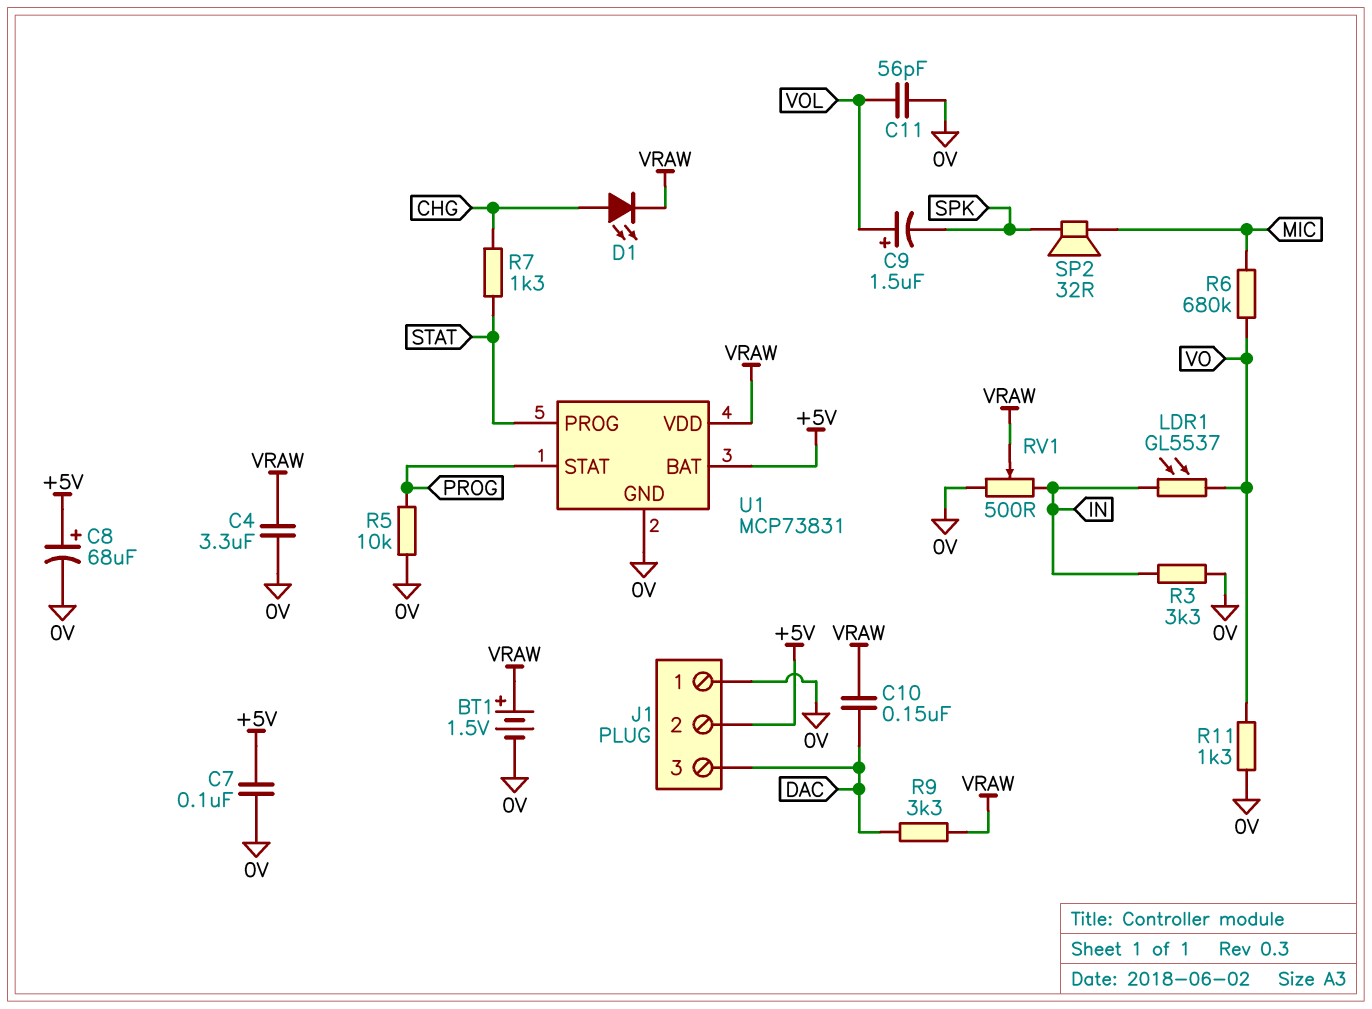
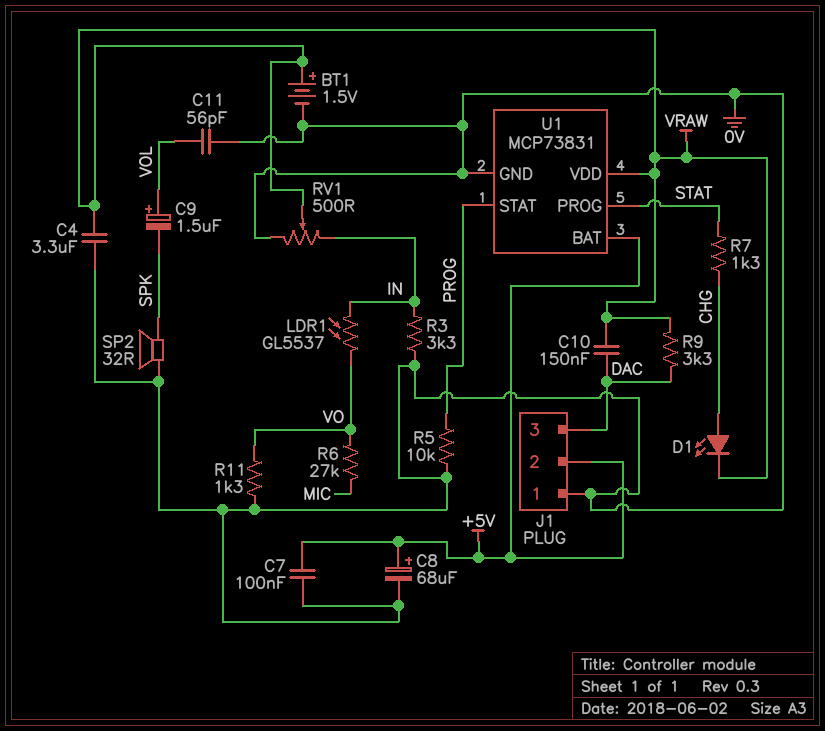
R6: 680k (MIC, VO) -> 27k (MIC, VO)
SP2: speaker 32R (MIC, SPK) -> speaker 32R (0V, SPK)

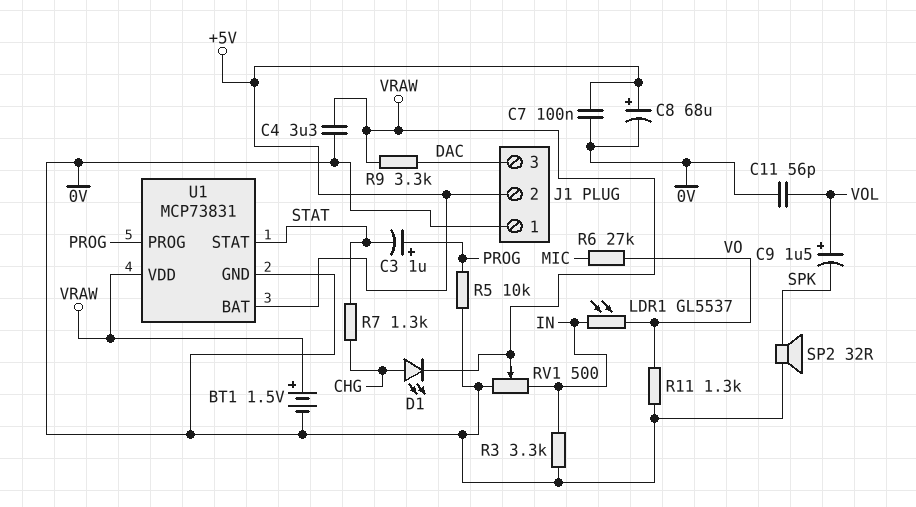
C3: none -> 1uF (plus PROG, minus STAT)
C10: 150nF (DAC, VRAW) -> none
U1 pin PROG: STAT -> PROG
U1 pin STAT: PROG -> STAT

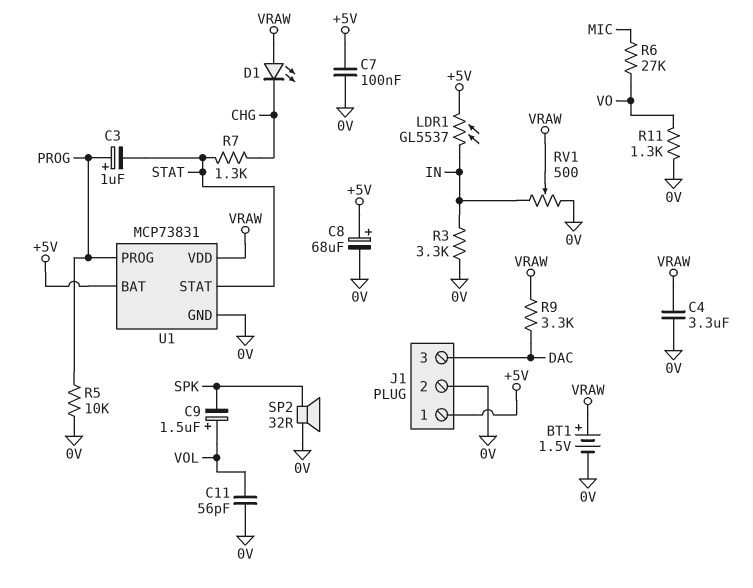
D1: LED (A CHG, K VRAW) -> LED (A VRAW, K CHG)
J1 pin 1: 0V -> +5V
J1 pin 2: +5V -> 0V
LDR1: GL5537 (IN, VO) -> GL5537 (+5V, IN)

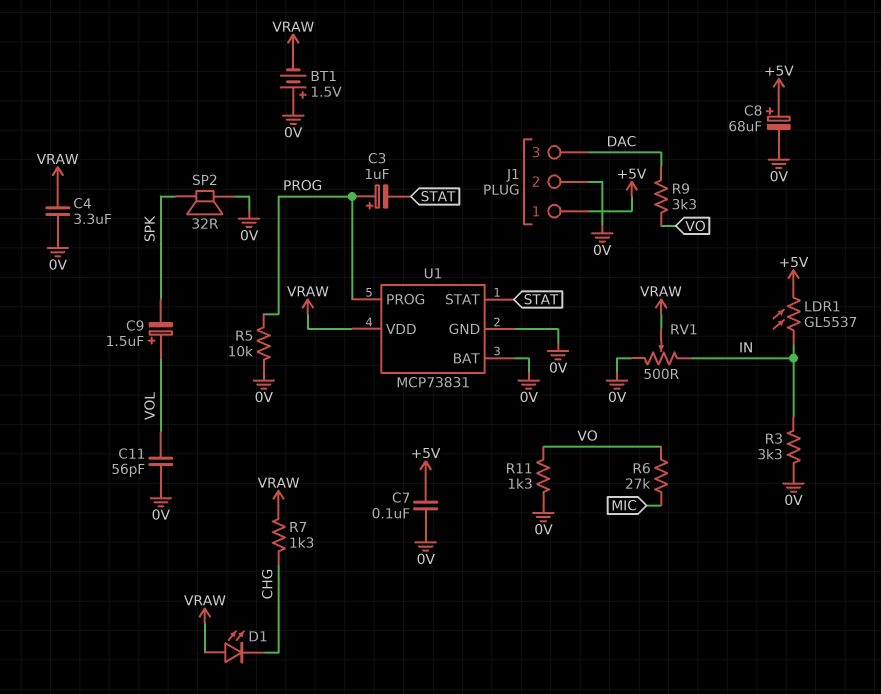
BT1: 1.5V (plus VRAW, minus 0V) -> 1.5V (plus 0V, minus VRAW)
R7: 1.3k (CHG, STAT) -> 1.3k (CHG, VRAW)
R9: 3.3k (DAC, VRAW) -> 3.3k (DAC, VO)
U1 pin BAT: +5V -> 0V

